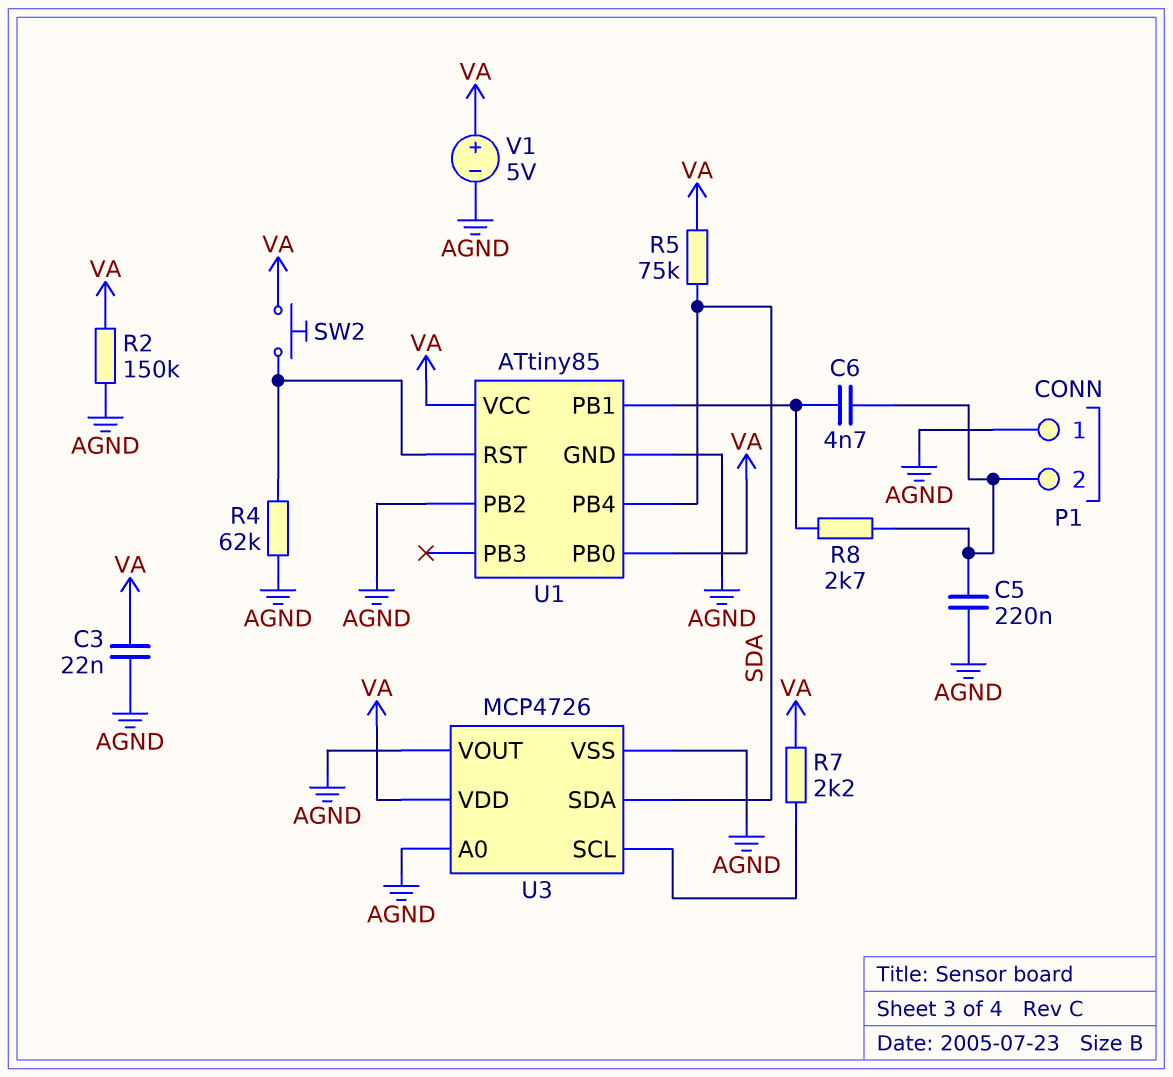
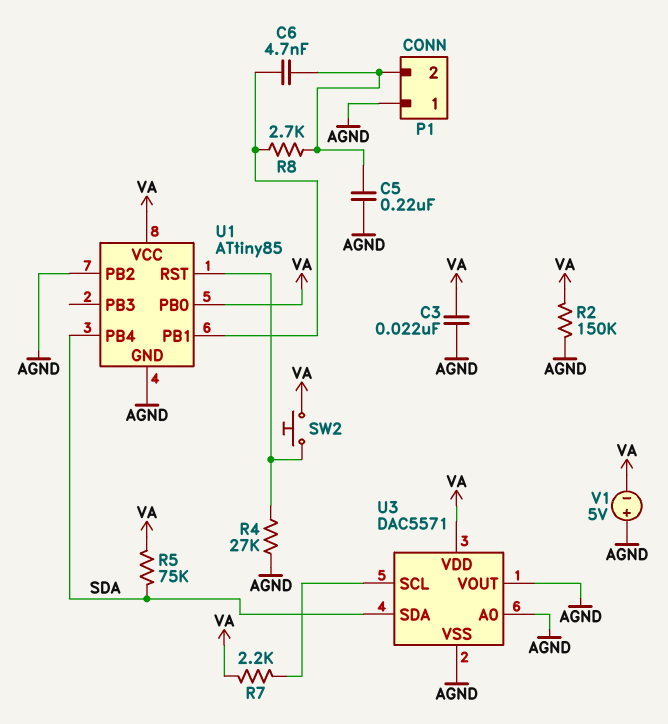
R4: 62k (AGND, U1/RST) -> 27k (AGND, U1/RST)
U3: MCP4726 -> DAC5571
V1: 5V (plus VA, minus AGND) -> 5V (plus AGND, minus VA)

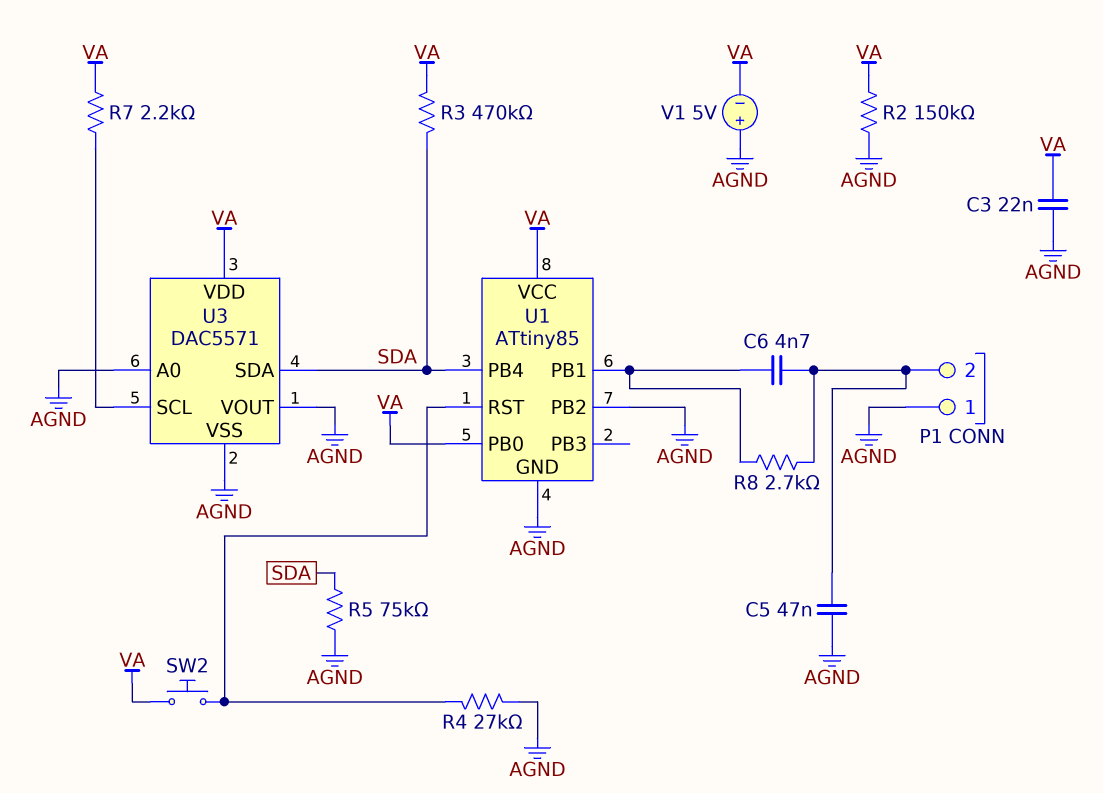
C5: 220nF (AGND, P1/2) -> 47nF (AGND, P1/2)
R3: none -> 470k (SDA, VA)
R5: 75k (SDA, VA) -> 75k (AGND, SDA)

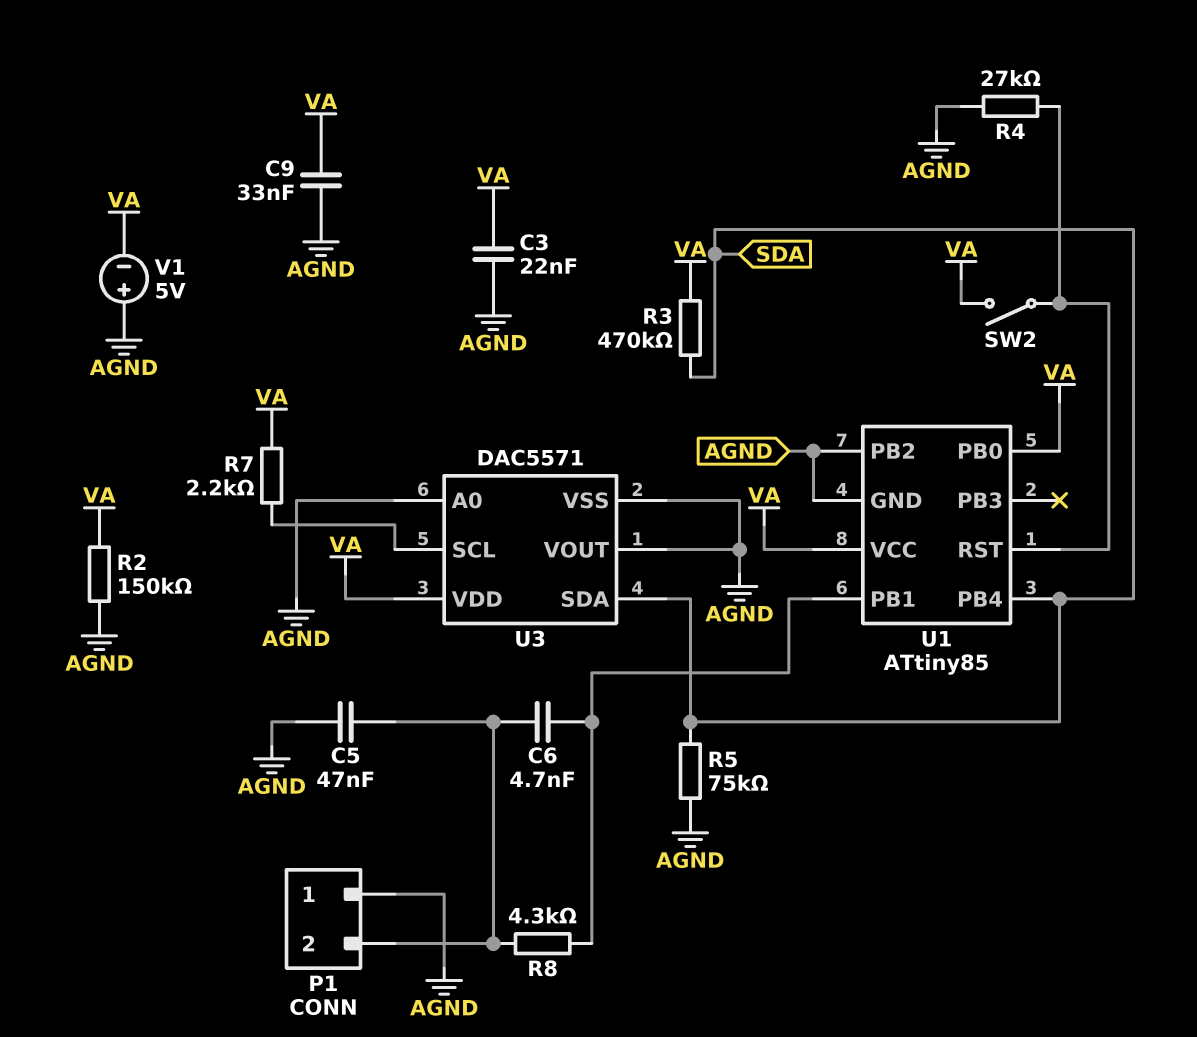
C9: none -> 33nF (AGND, VA)
R8: 2.7k (P1/2, U1/PB1) -> 4.3k (P1/2, U1/PB1)
SW2: button (U1/RST, VA) -> switch (U1/RST, VA)

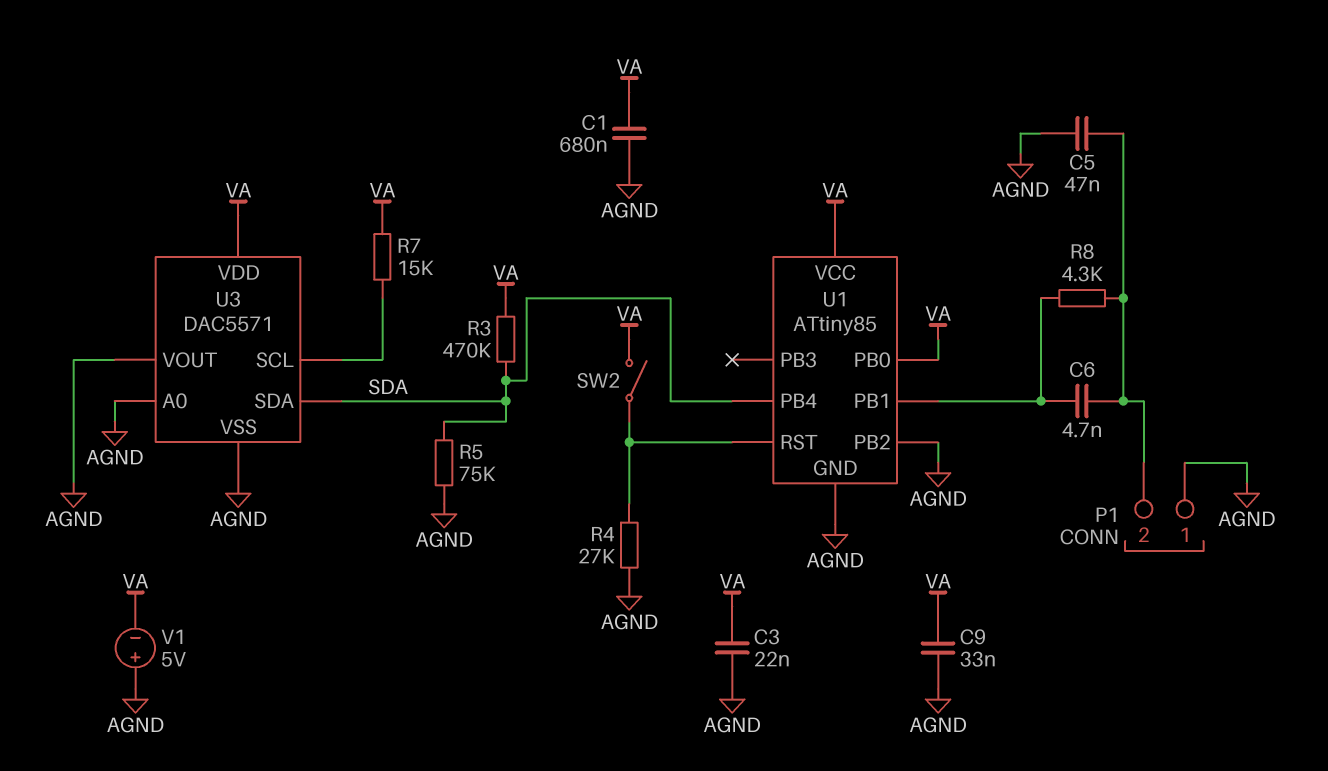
C1: none -> 680nF (AGND, VA)
R2: 150k (AGND, VA) -> none
R7: 2.2k (U3/SCL, VA) -> 15k (U3/SCL, VA)

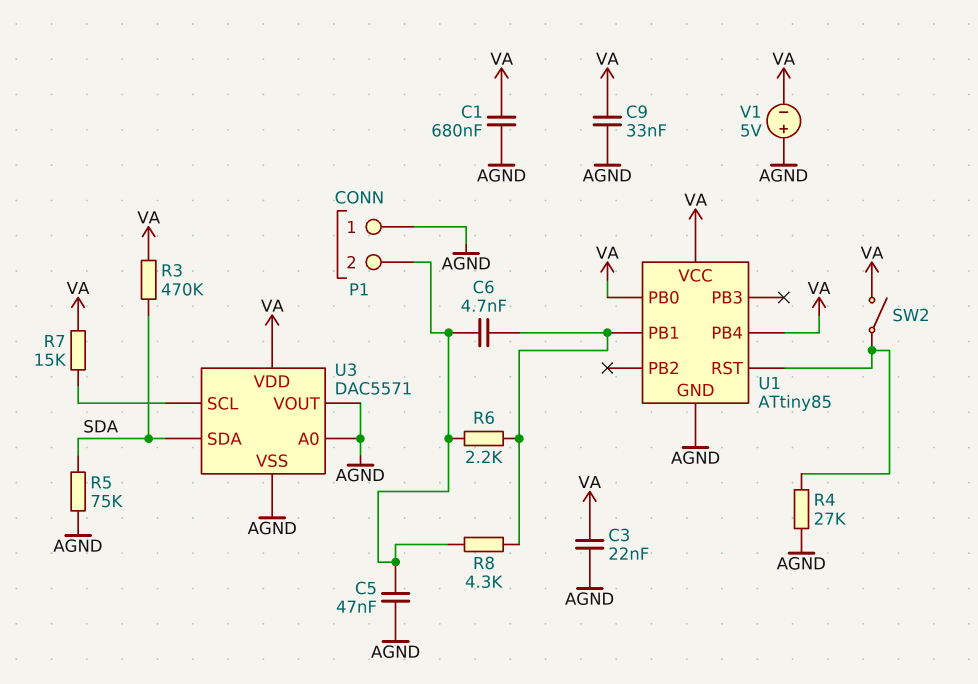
R6: none -> 2.2k (P1/2, U1/PB1)
U1 pin PB2: AGND -> none
U1 pin PB4: SDA -> VA

